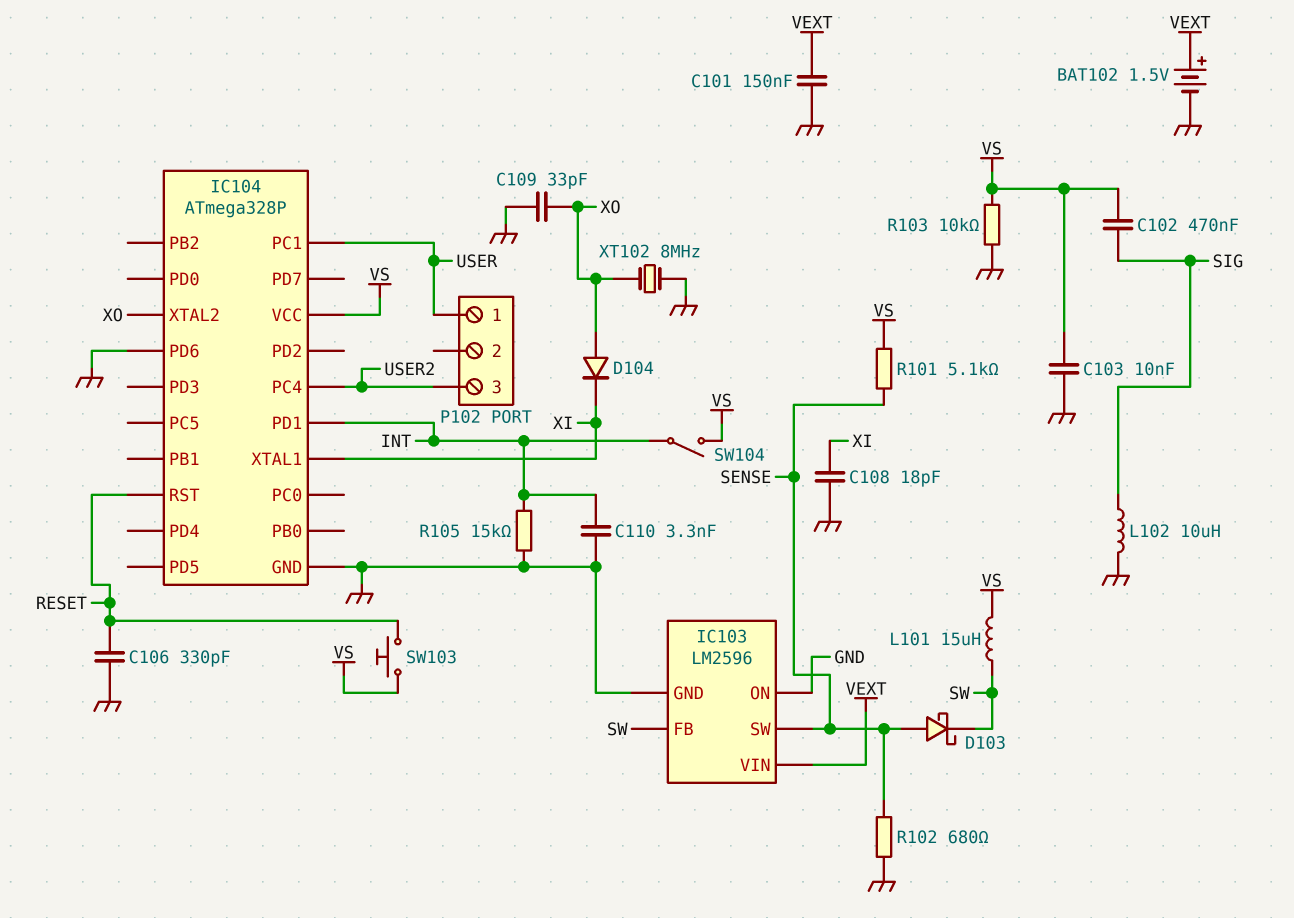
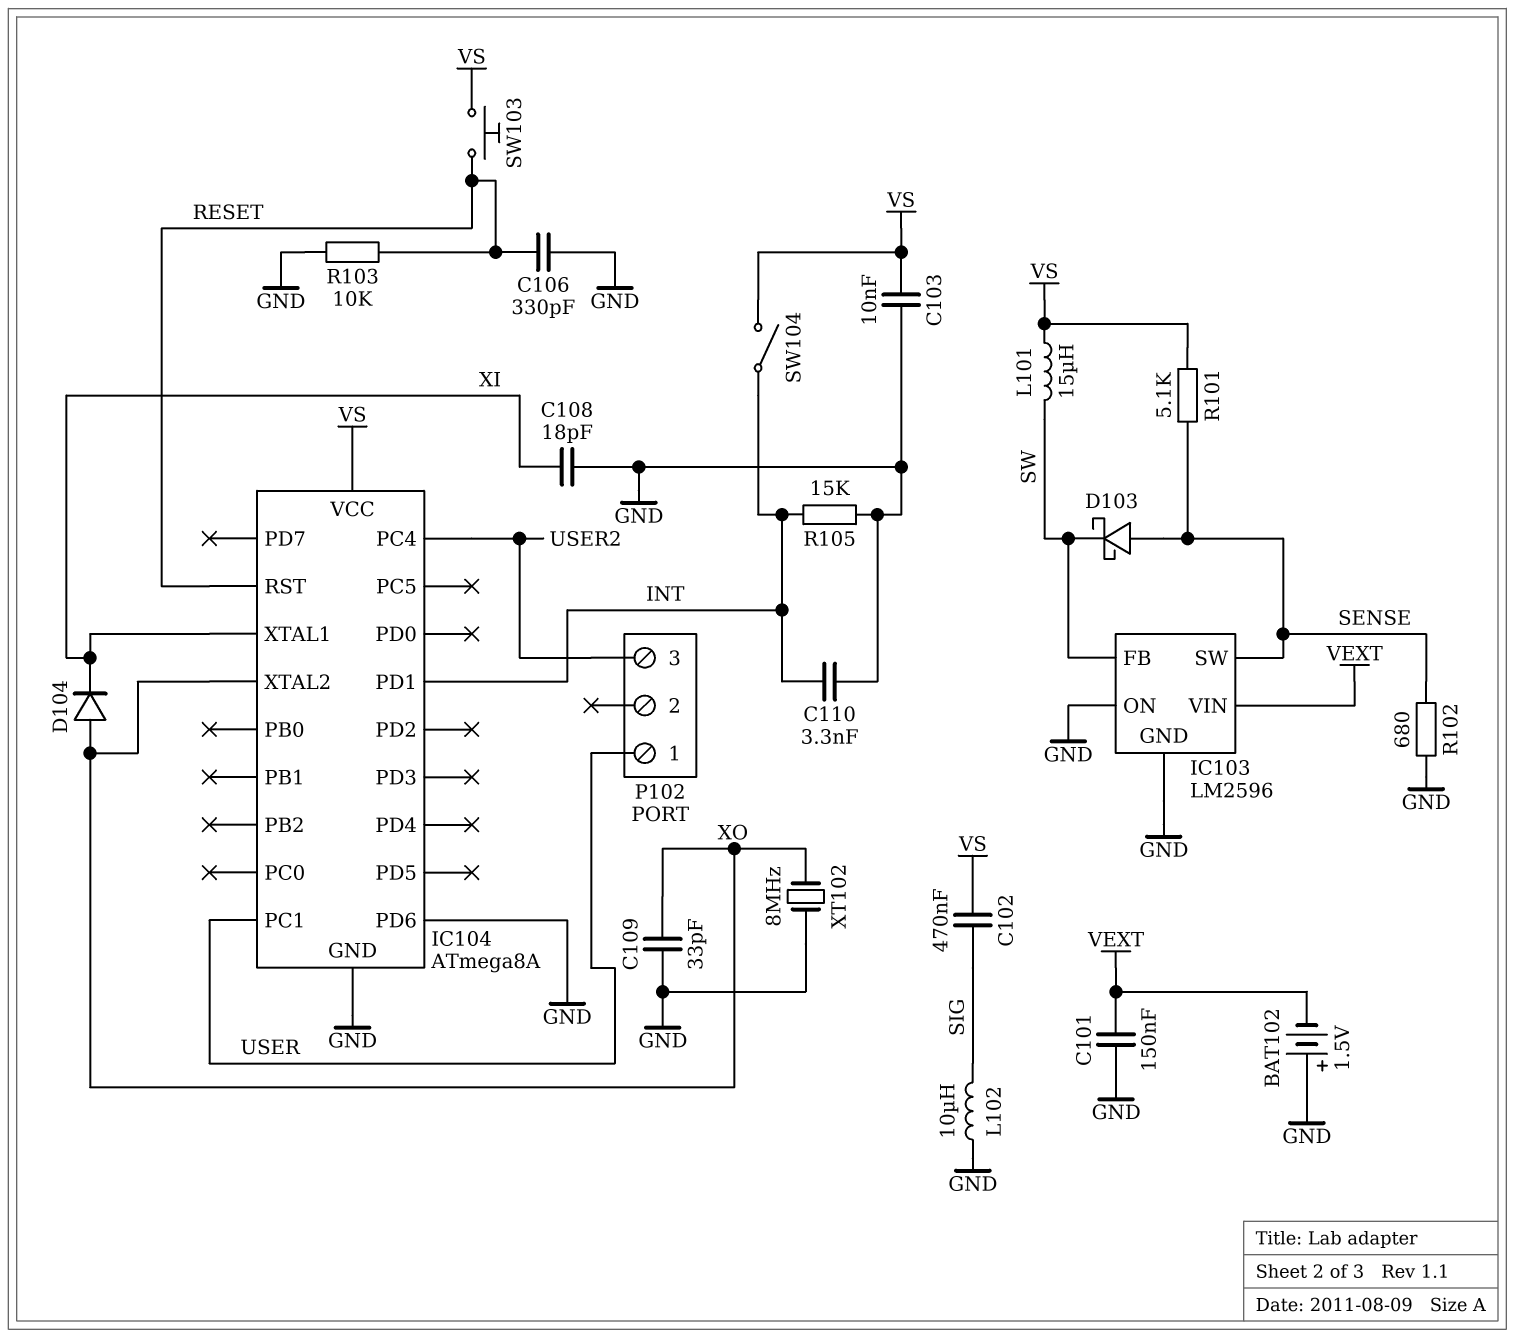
BAT102: 1.5V (plus VEXT, minus GND) -> 1.5V (plus GND, minus VEXT)
IC104: ATmega328P -> ATmega8A
R103: 10k (GND, VS) -> 10k (GND, RESET)

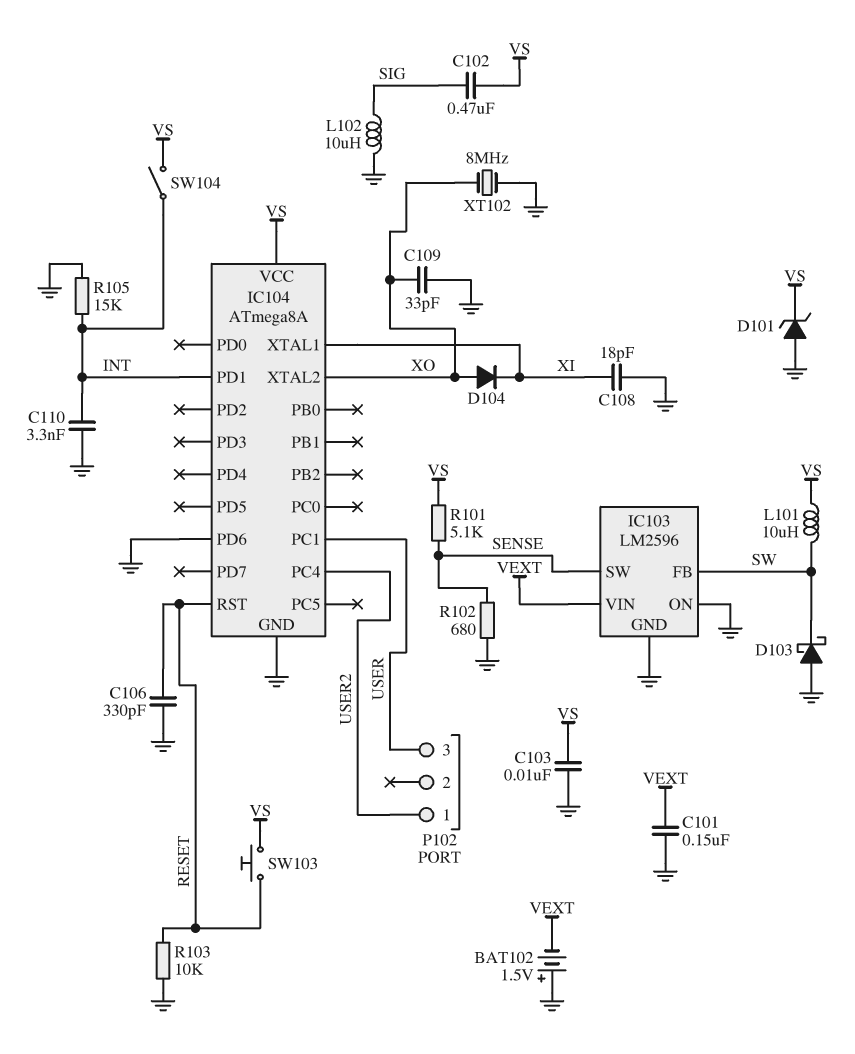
D101: none -> zener (A GND, K VS)
D103: schottky (A SENSE, K SW) -> schottky (A GND, K SW)
L101: 15uH (SW, VS) -> 10uH (SW, VS)
P102 pin 1: USER -> USER2
P102 pin 3: USER2 -> USER

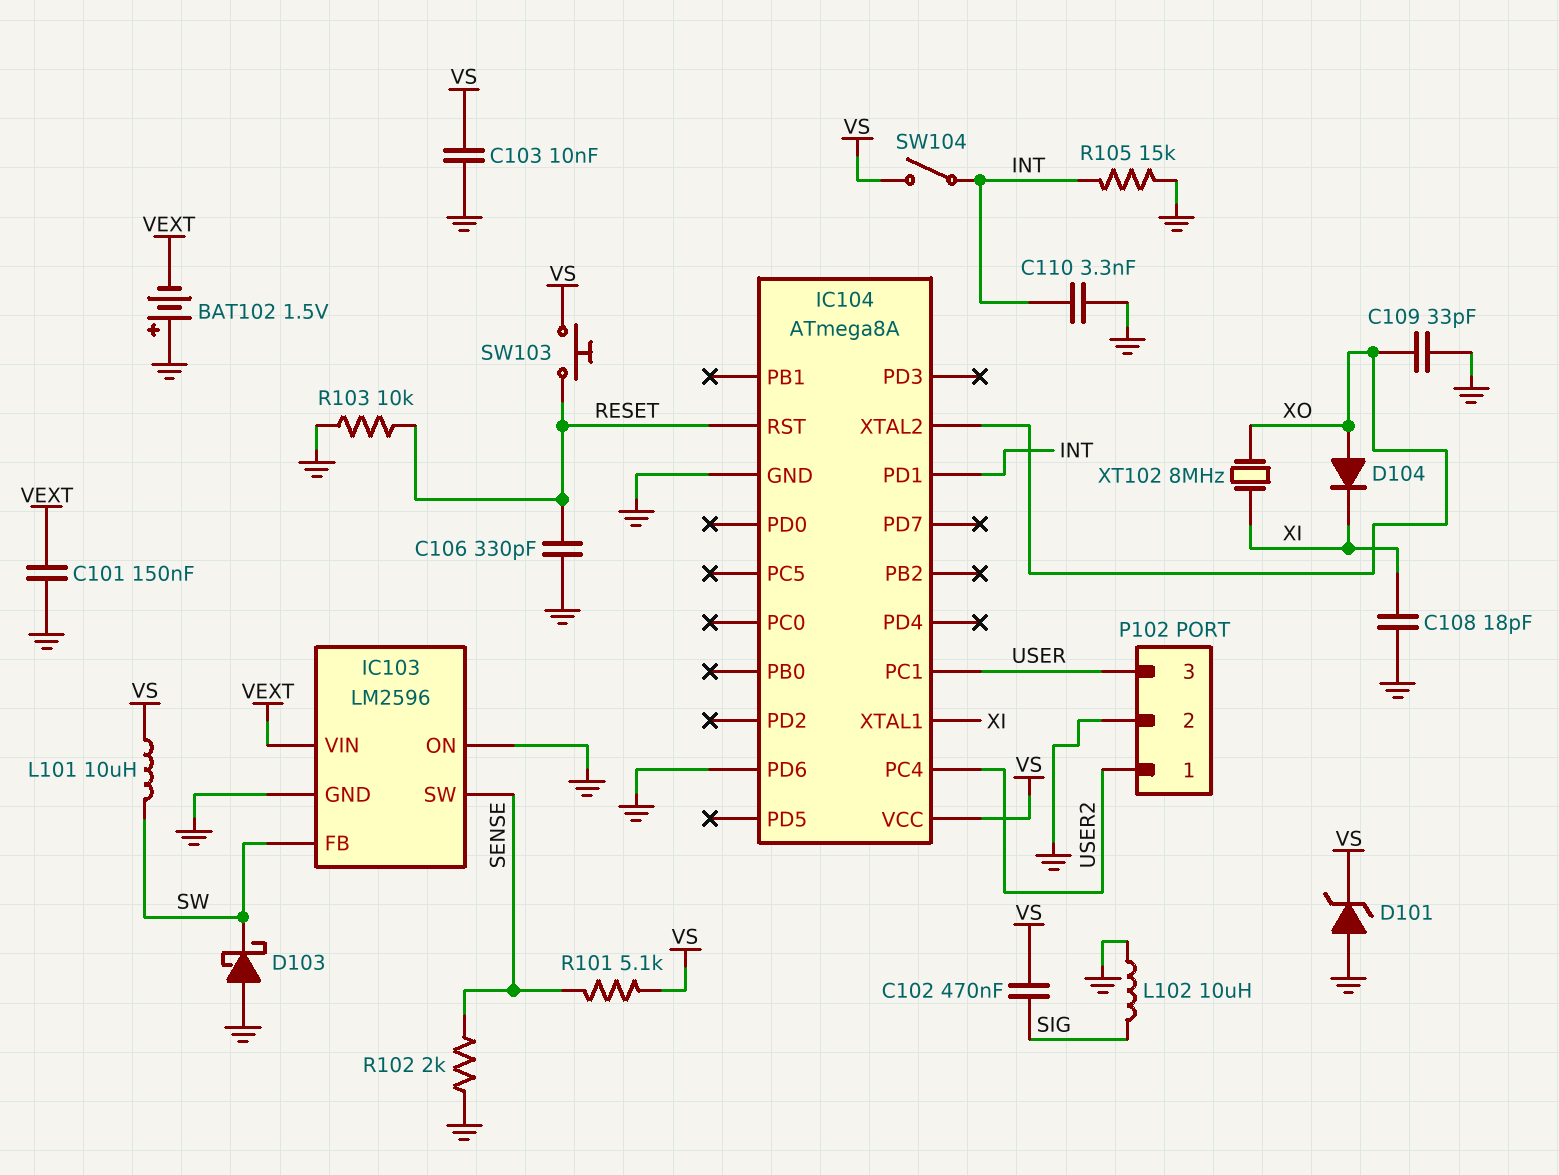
P102 pin 2: none -> GND
R102: 680 (GND, SENSE) -> 2k (GND, SENSE)
XT102: 8MHz (GND, XO) -> 8MHz (XI, XO)

